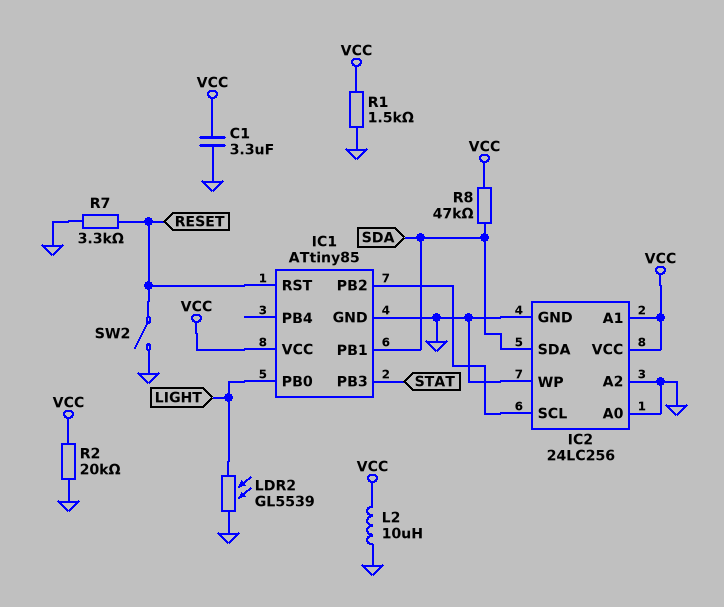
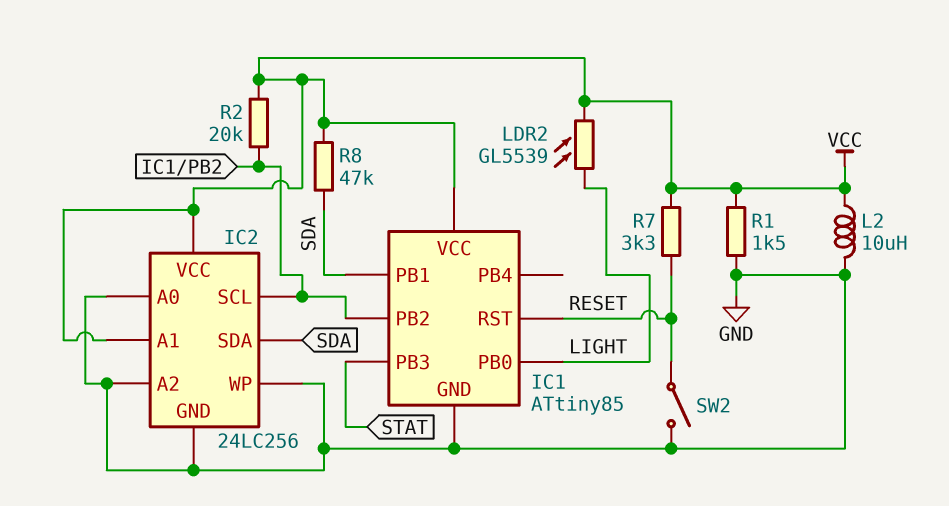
C1: 3.3uF (GND, VCC) -> none
LDR2: GL5539 (GND, LIGHT) -> GL5539 (LIGHT, VCC)
R2: 20k (GND, VCC) -> 20k (IC1/PB2, VCC)
R7: 3.3k (GND, RESET) -> 3.3k (RESET, VCC)

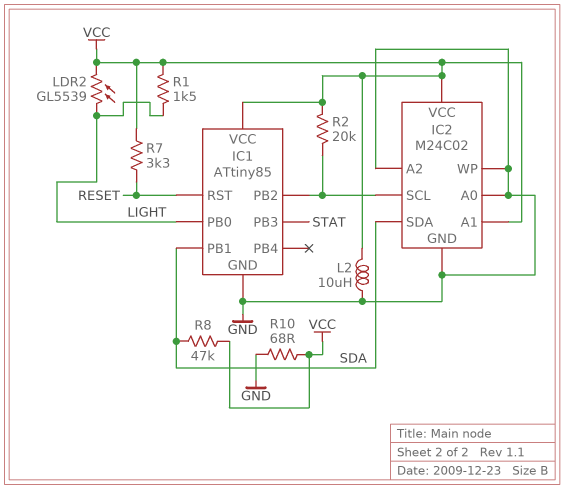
IC2: 24LC256 -> M24C02
R1: 1.5k (GND, VCC) -> 1.5k (LIGHT, VCC)
R10: none -> 68 (GND, VCC)
SW2: switch (GND, RESET) -> none

